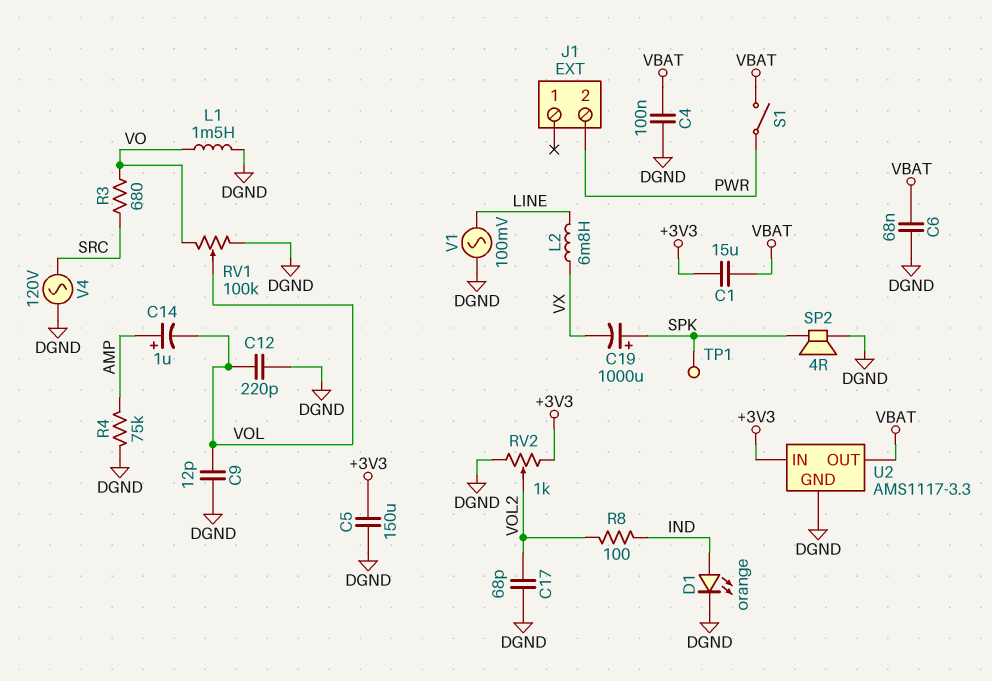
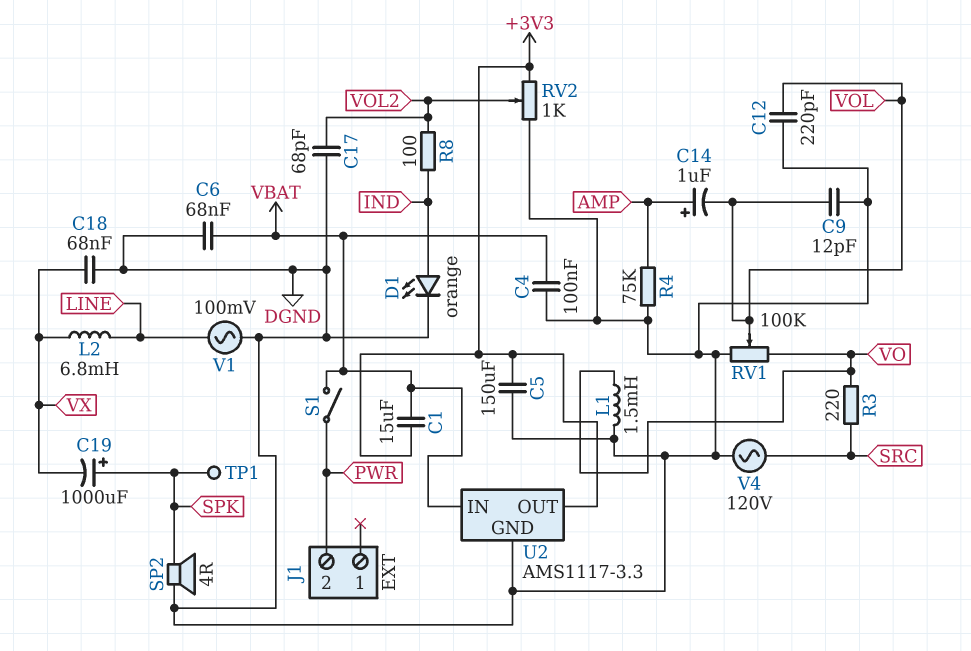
C18: none -> 68nF (DGND, VX)
R3: 680 (SRC, VO) -> 220 (SRC, VO)
U2 pin IN: +3V3 -> VBAT
U2 pin OUT: VBAT -> +3V3

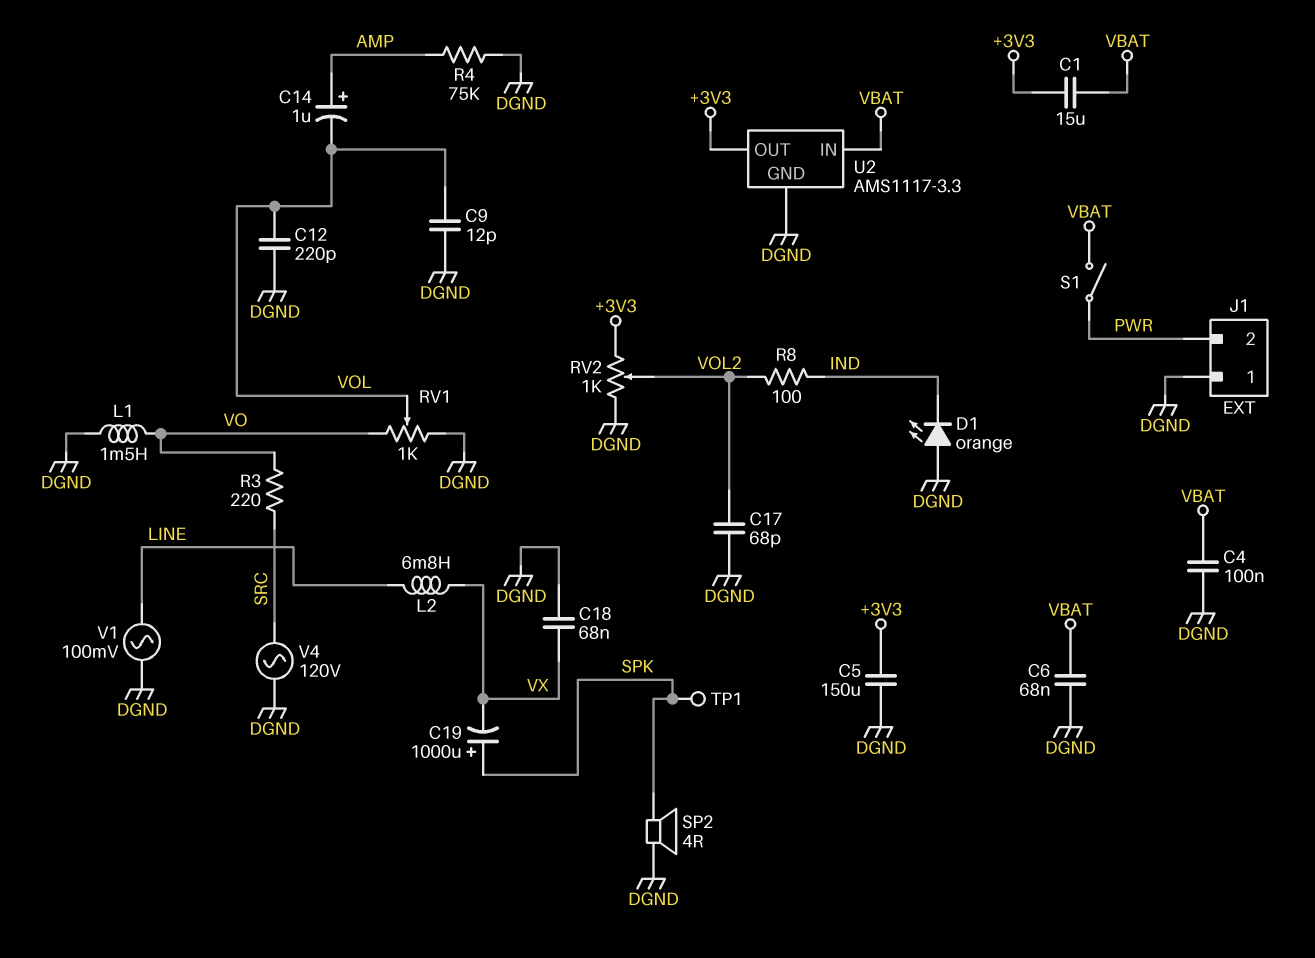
D1: LED orange (A IND, K DGND) -> LED orange (A DGND, K IND)
J1 pin 1: none -> DGND
RV1: 100k (DGND, VO, wiper VOL) -> 1k (DGND, VO, wiper VOL)

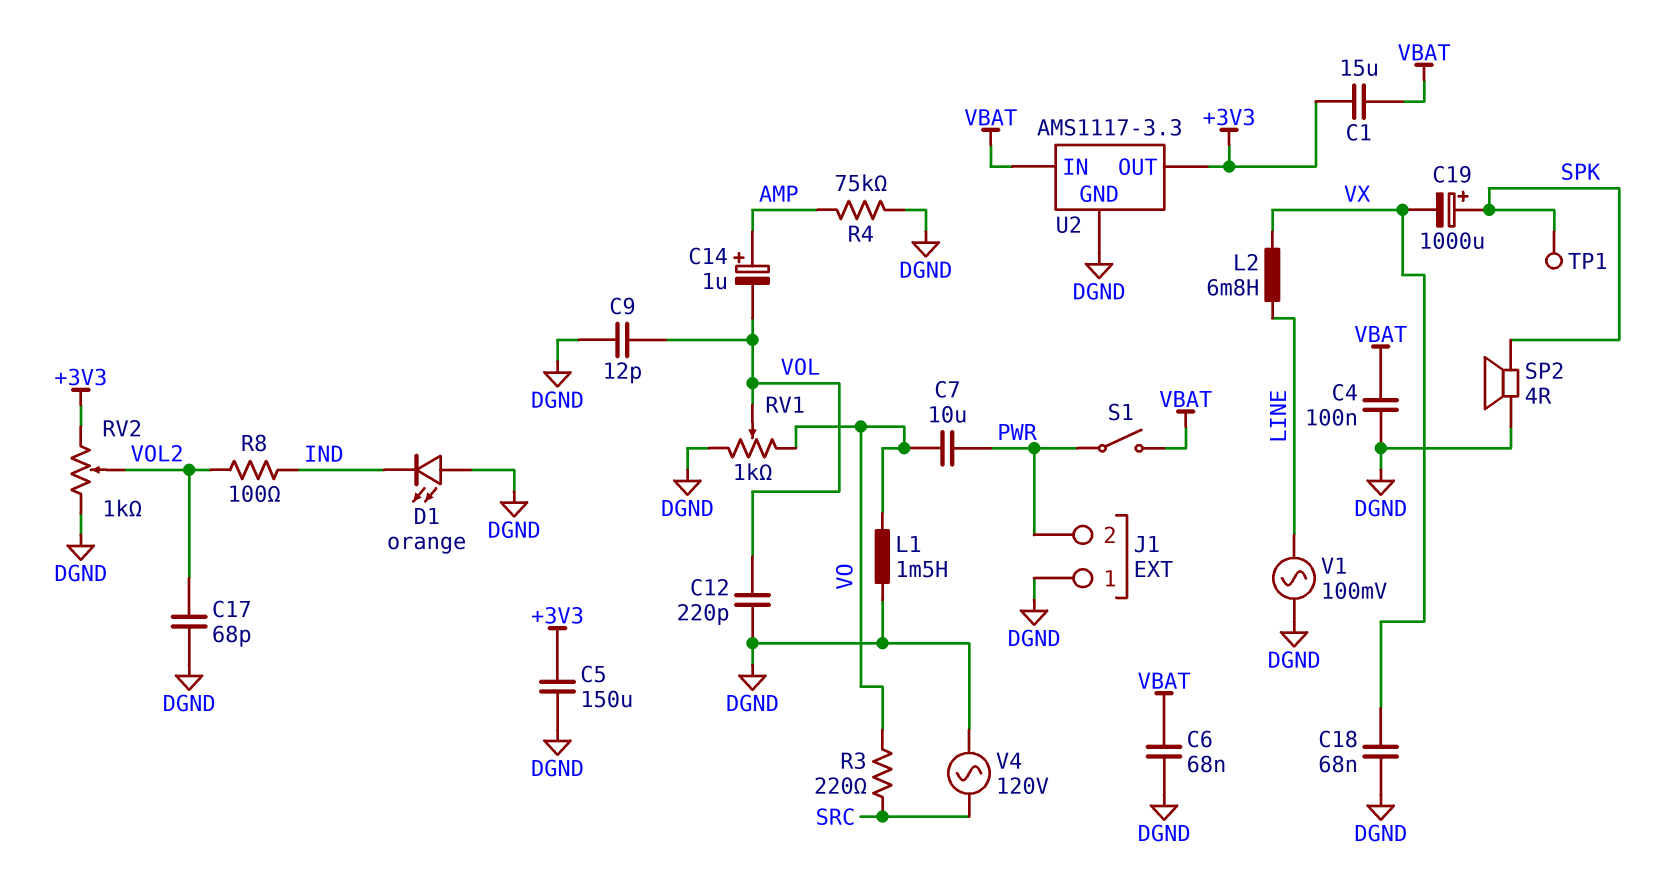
C7: none -> 10uF (PWR, VO)

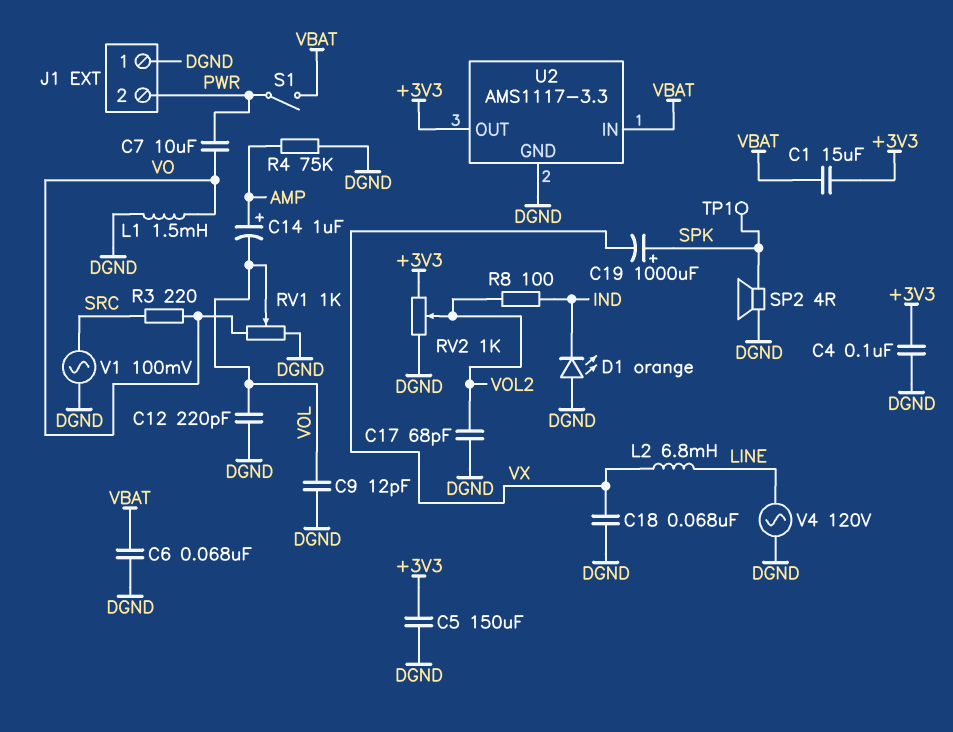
C4: 100nF (DGND, VBAT) -> 100nF (+3V3, DGND)
V1: AC 100mV (DGND, LINE) -> AC 100mV (DGND, SRC)
V4: AC 120V (DGND, SRC) -> AC 120V (DGND, LINE)

